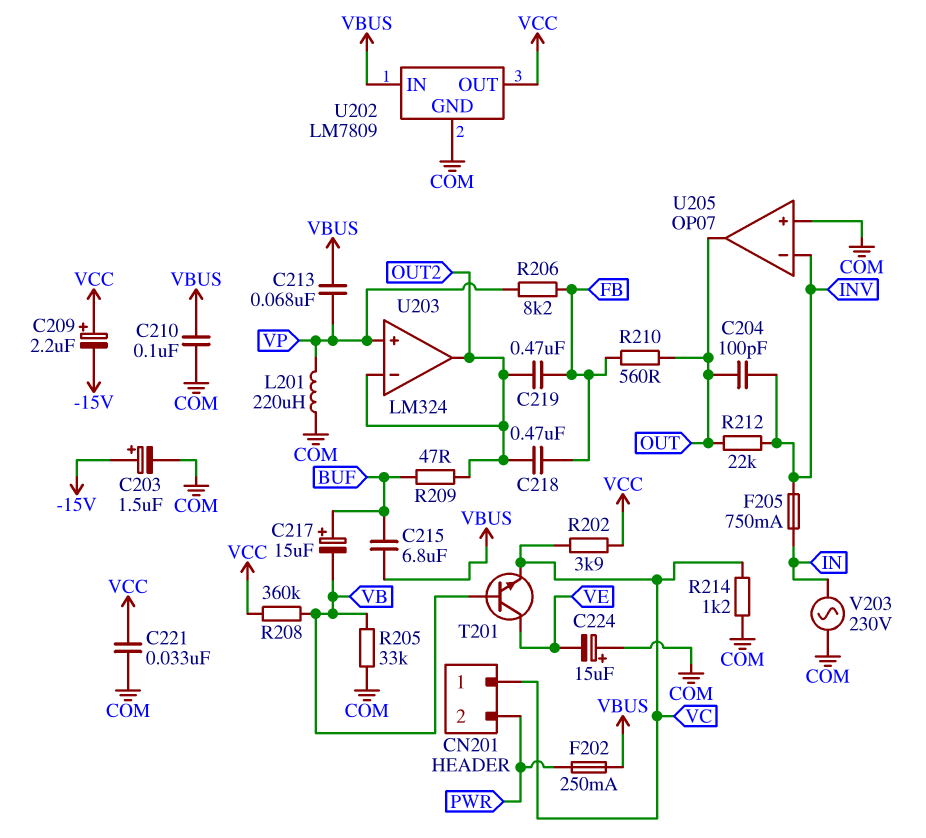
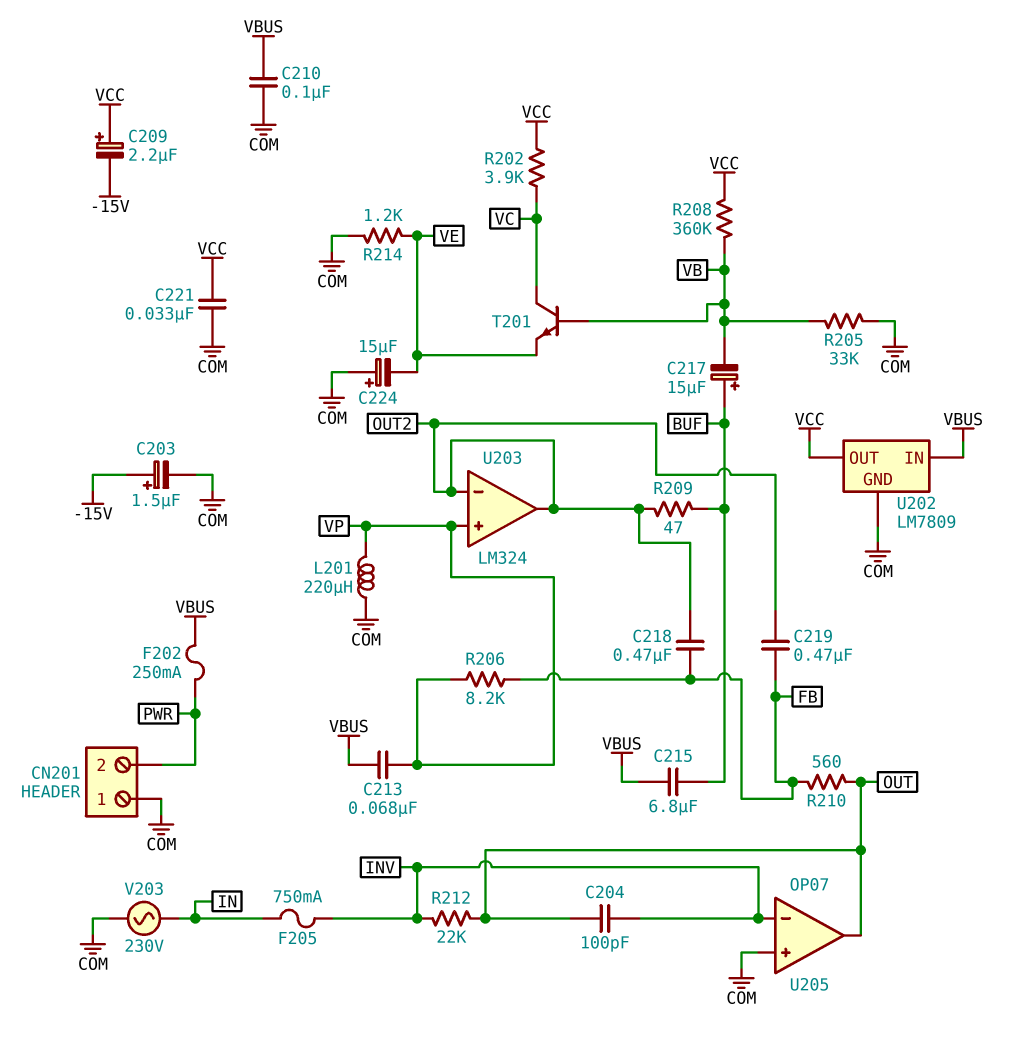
CN201 pin 1: VC -> COM
R214: 1.2k (COM, VC) -> 1.2k (COM, VE)
T201: NPN (B VB, C VE, E VC) -> NPN (B VB, C VC, E VE)

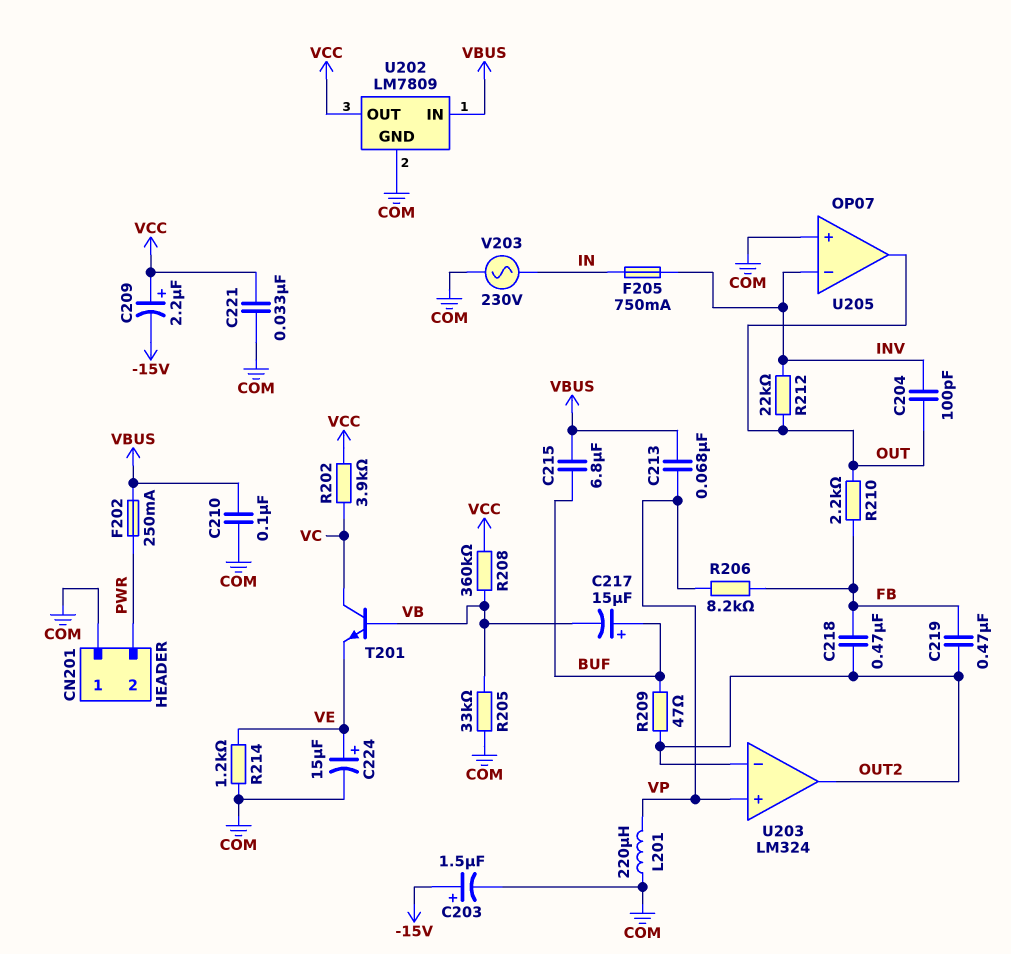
C224: 15uF (plus COM, minus VE) -> 15uF (plus VE, minus COM)
R210: 560 (FB, OUT) -> 2.2k (FB, OUT)

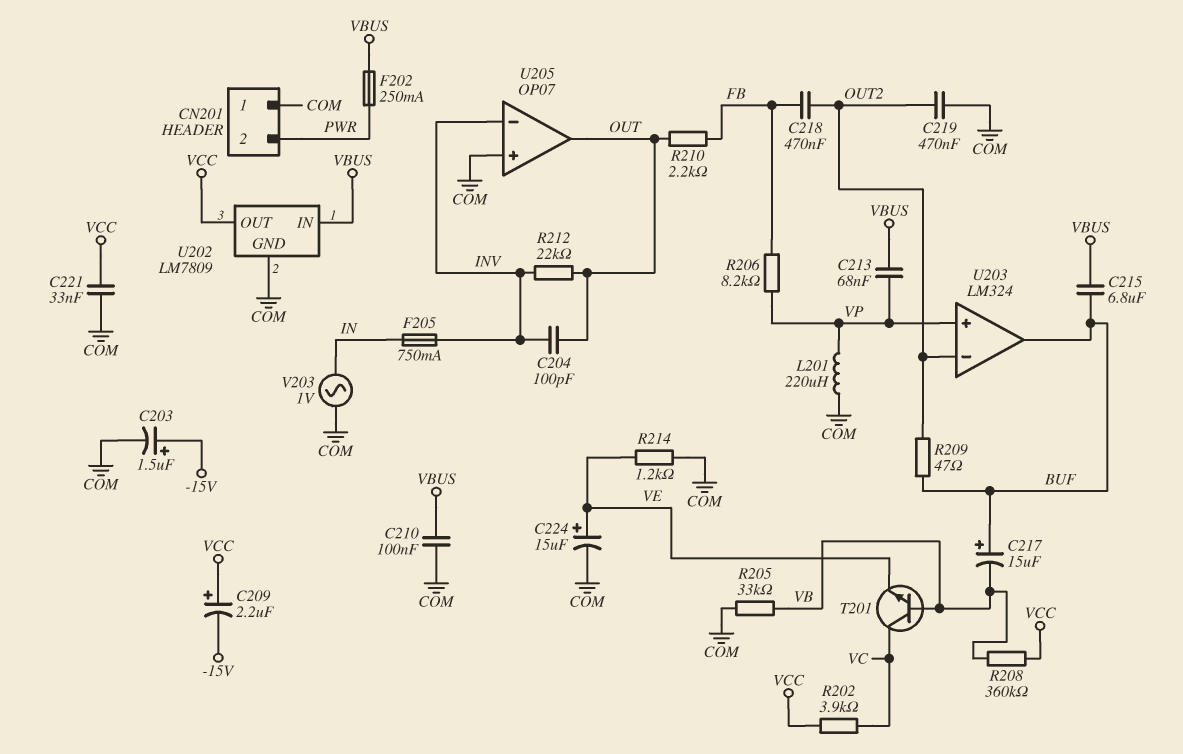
C219: 470nF (FB, OUT2) -> 470nF (COM, OUT2)
U203 pin out: OUT2 -> BUF
V203: AC 230V (COM, IN) -> AC 1V (COM, IN)

